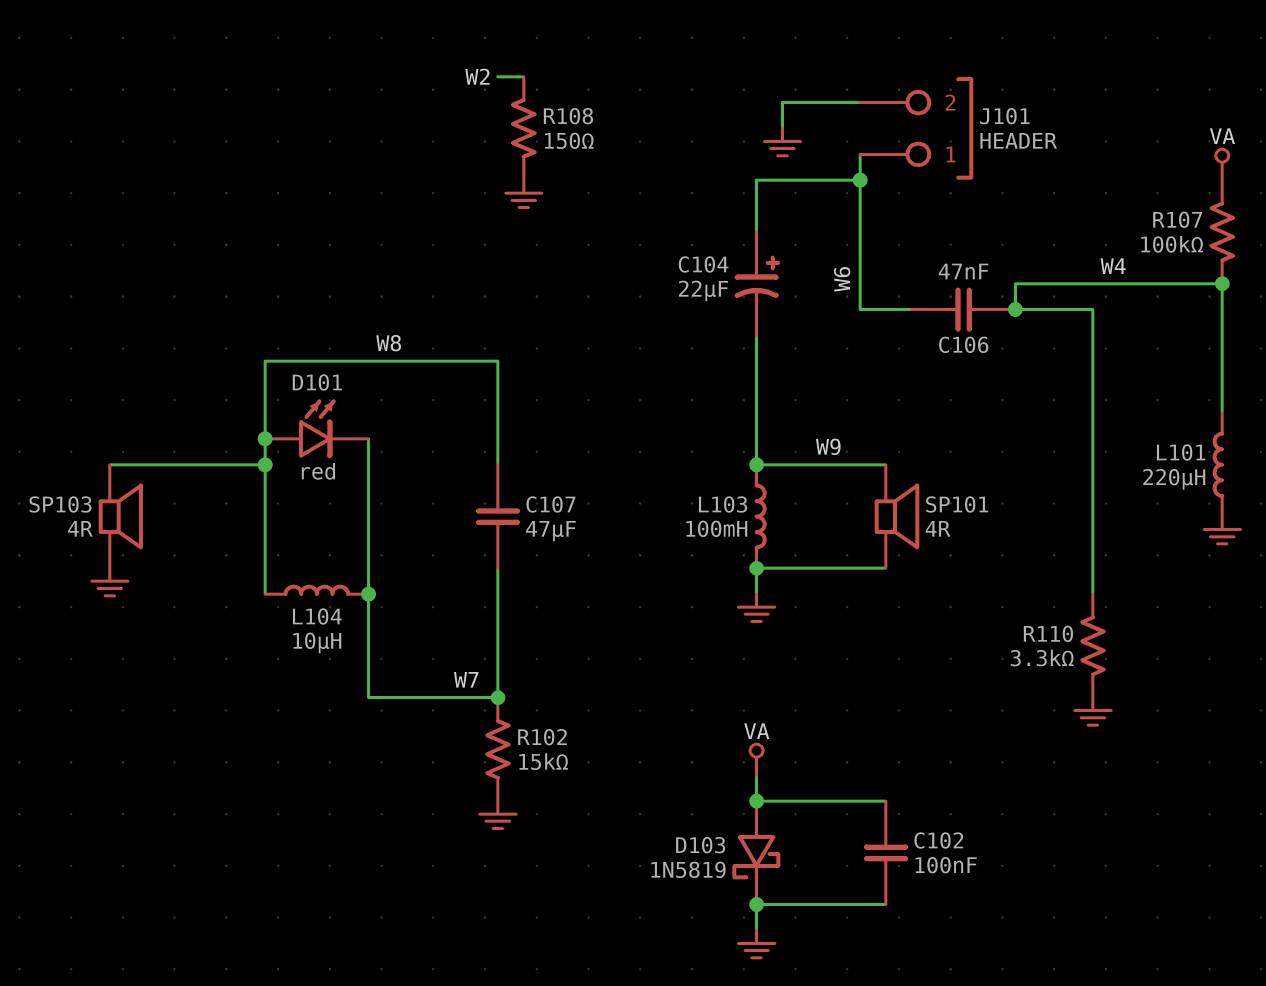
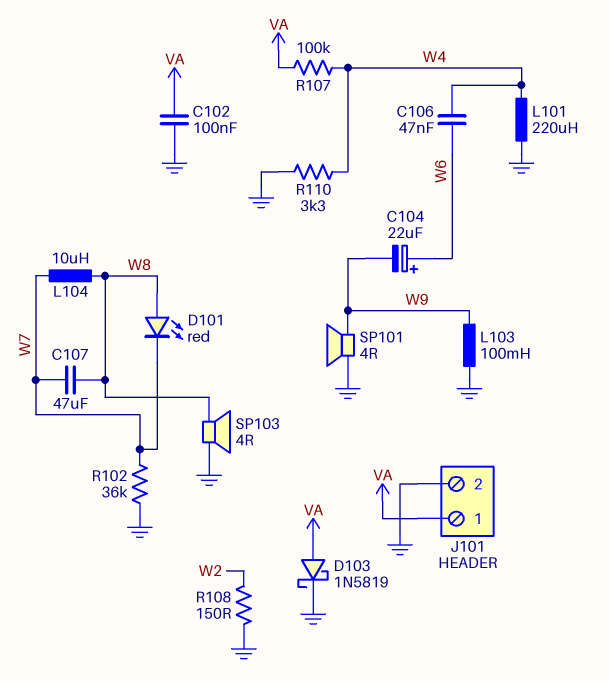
J101 pin 1: W6 -> VA
R102: 15k (GND, W7) -> 36k (GND, W7)

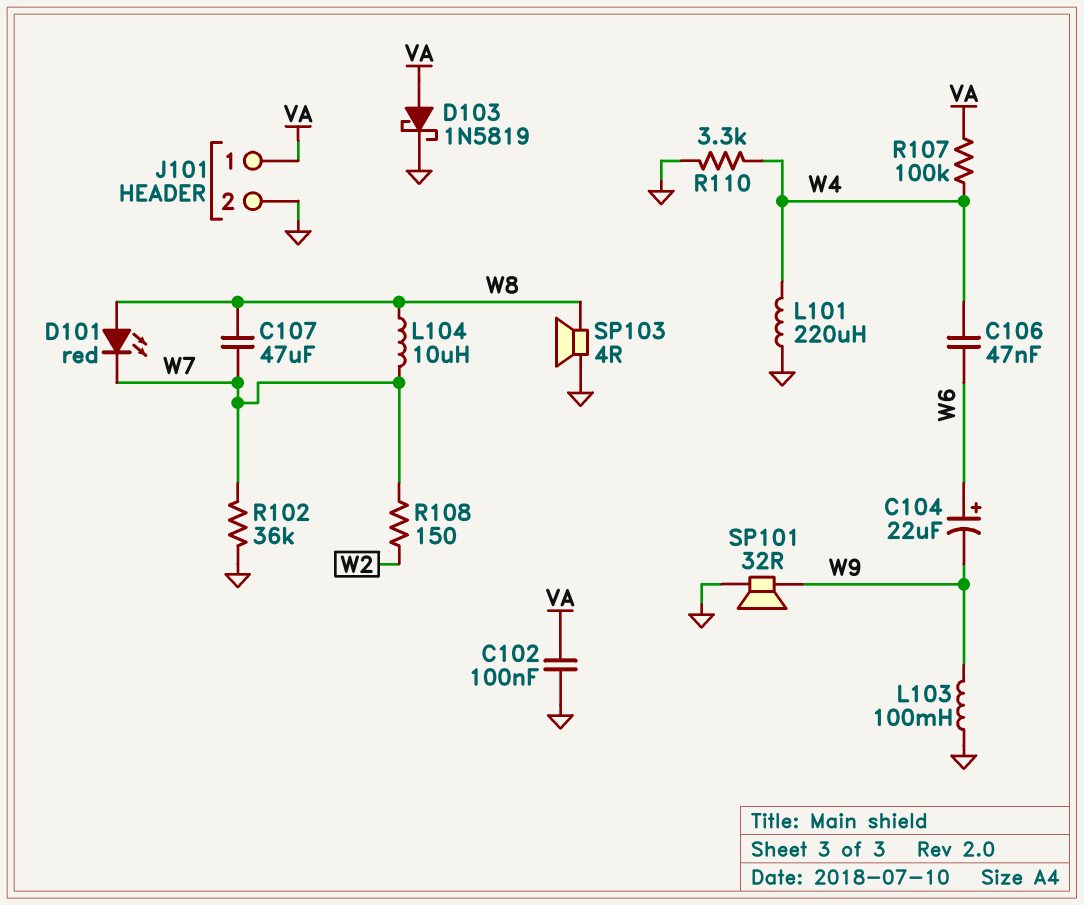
R108: 150 (GND, W2) -> 150 (W2, W7)
SP101: speaker 4R (GND, W9) -> speaker 32R (GND, W9)

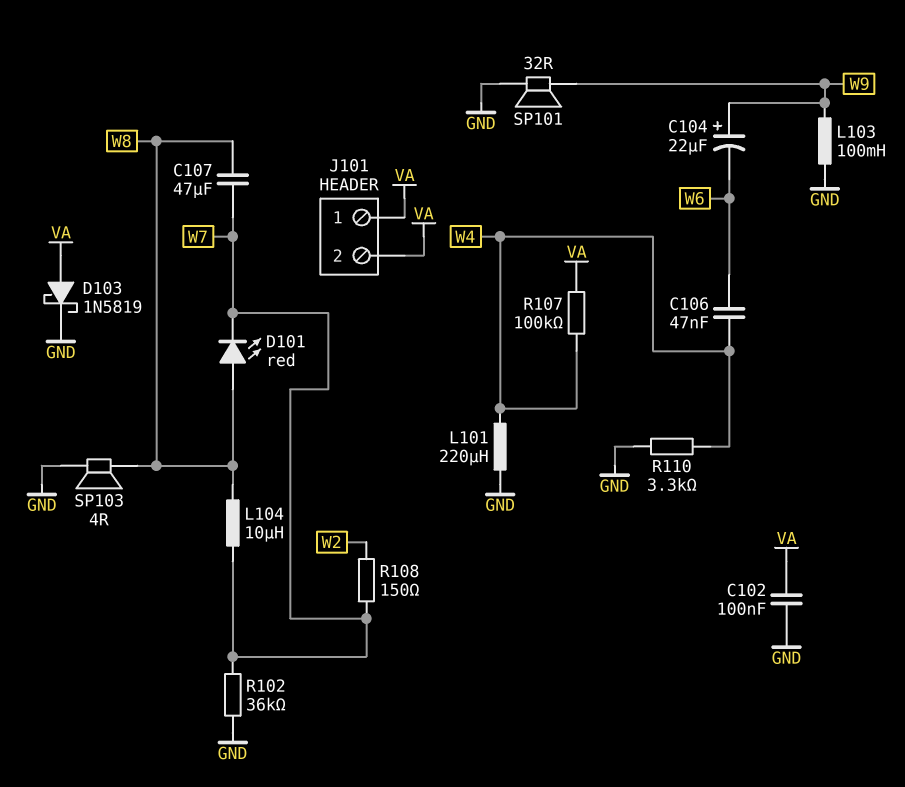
C104: 22uF (plus W6, minus W9) -> 22uF (plus W9, minus W6)
J101 pin 2: GND -> VA

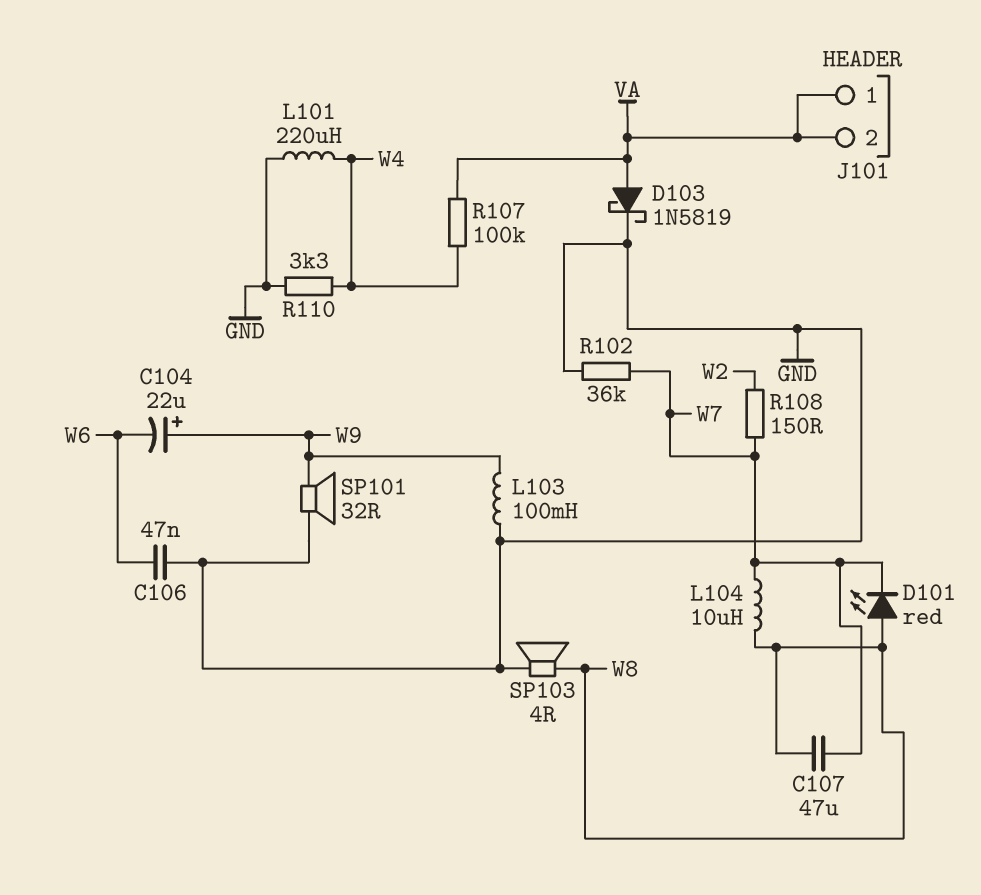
C102: 100nF (GND, VA) -> none
C106: 47nF (W4, W6) -> 47nF (GND, W6)

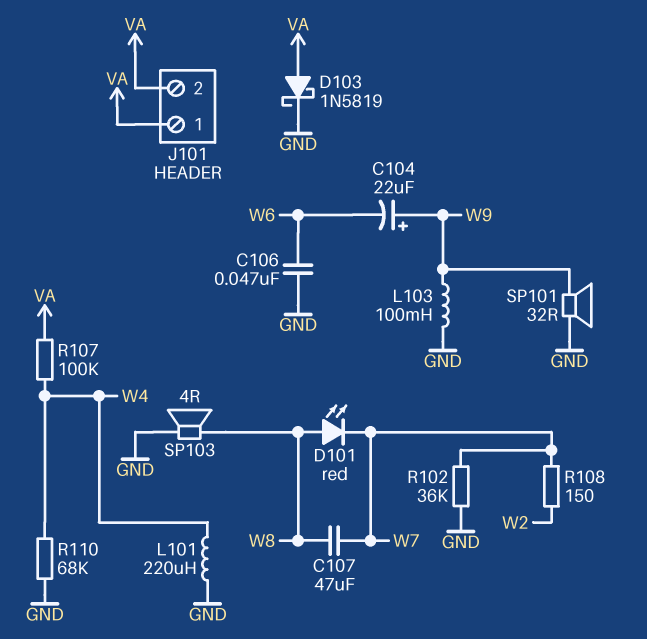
L104: 10uH (W7, W8) -> none
R110: 3.3k (GND, W4) -> 68k (GND, W4)

